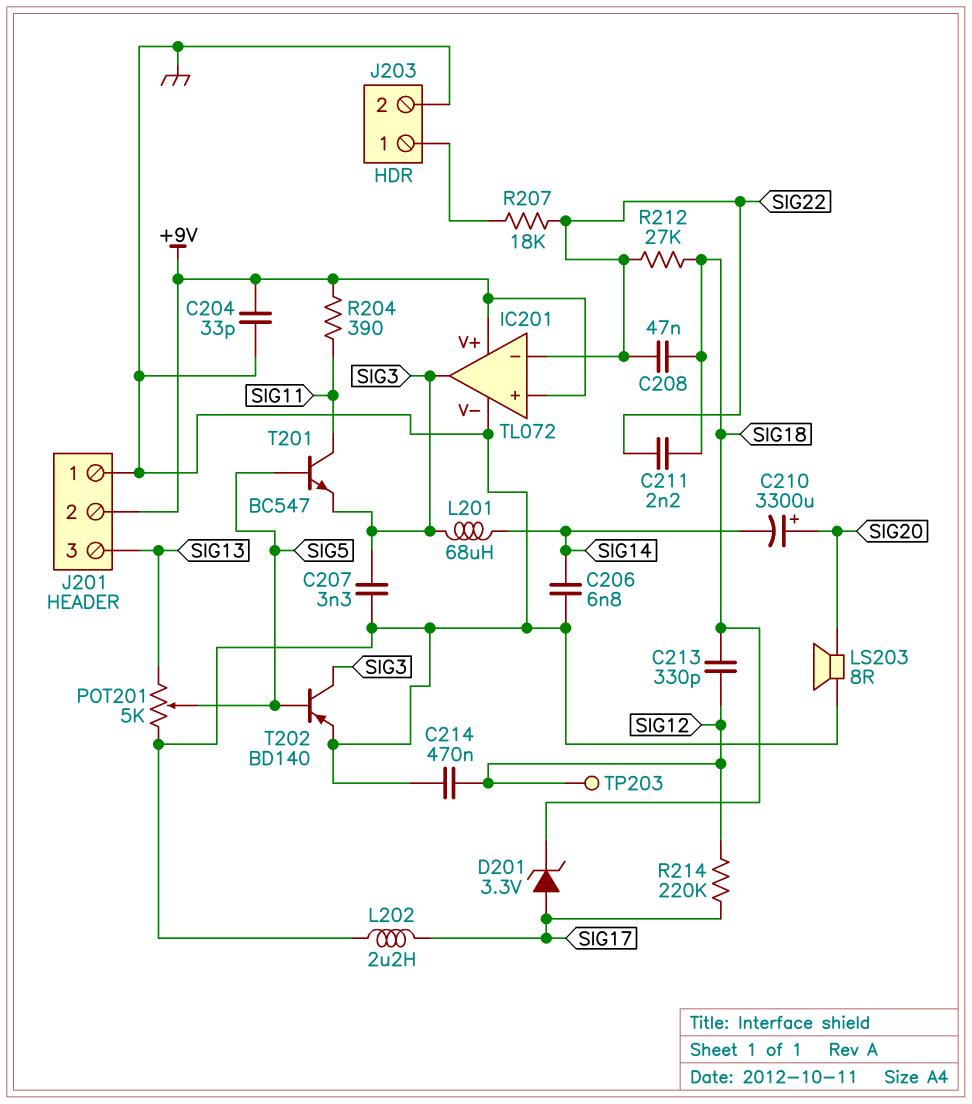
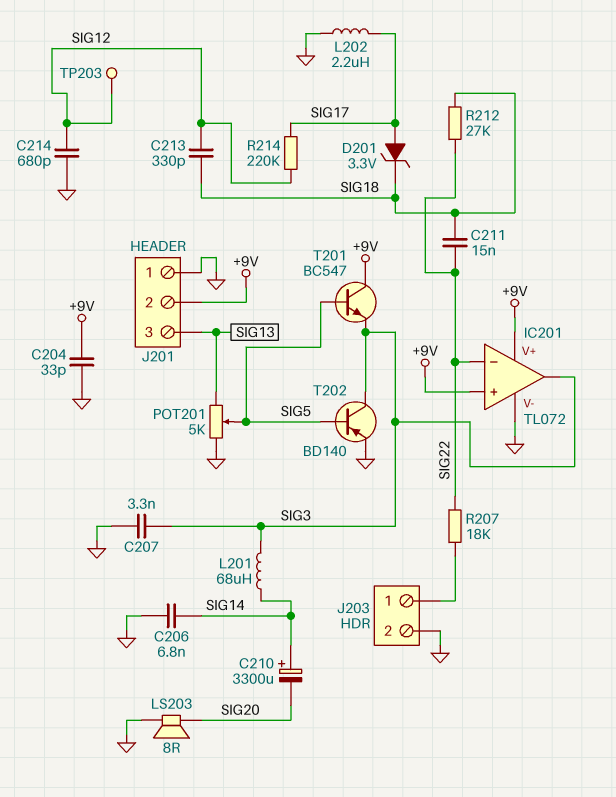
C208: 47nF (SIG18, SIG22) -> none
C210: 3300uF (plus SIG20, minus SIG14) -> 3300uF (plus SIG14, minus SIG20)
C211: 2.2nF (SIG18, SIG22) -> 15nF (SIG18, SIG22)
C214: 470nF (GND, SIG12) -> 680pF (GND, SIG12)
R204: 390 (+9V, SIG11) -> none
T201: NPN BC547 (B SIG5, C SIG11, E SIG3) -> NPN BC547 (B SIG5, C +9V, E SIG3)

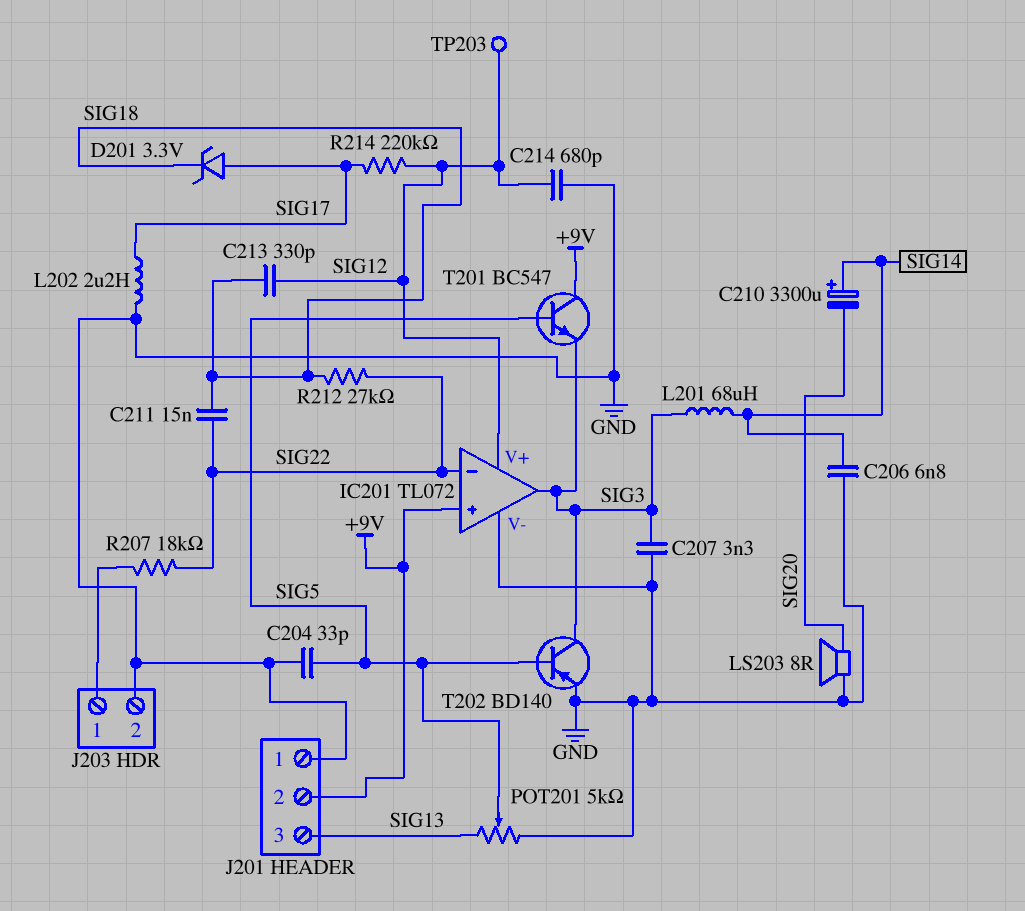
C204: 33pF (+9V, GND) -> 33pF (GND, SIG5)
IC201 pin V+: +9V -> SIG12

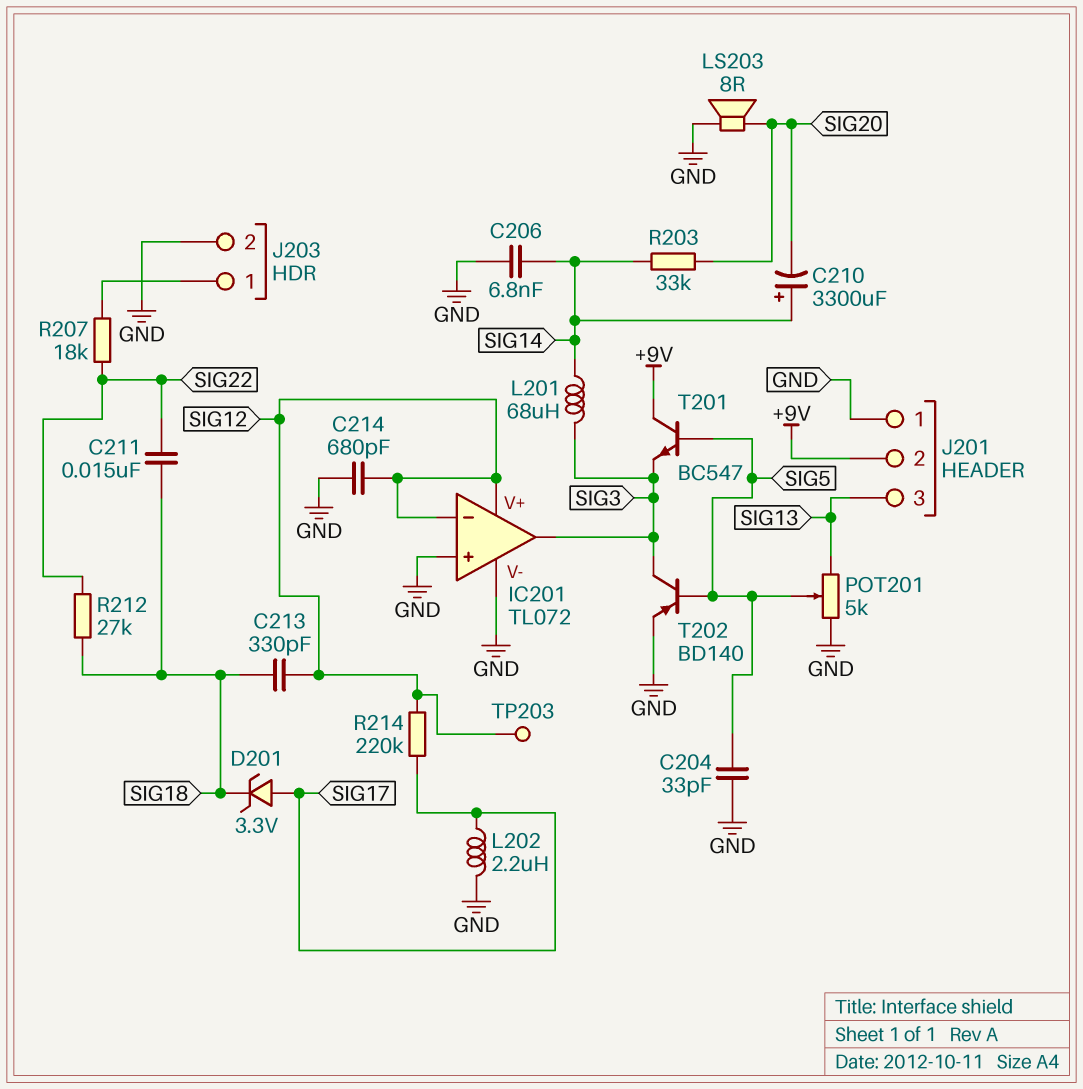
C207: 3.3nF (GND, SIG3) -> none
IC201 pin in+: +9V -> GND
IC201 pin in-: SIG22 -> SIG12
R203: none -> 33k (SIG14, SIG20)

